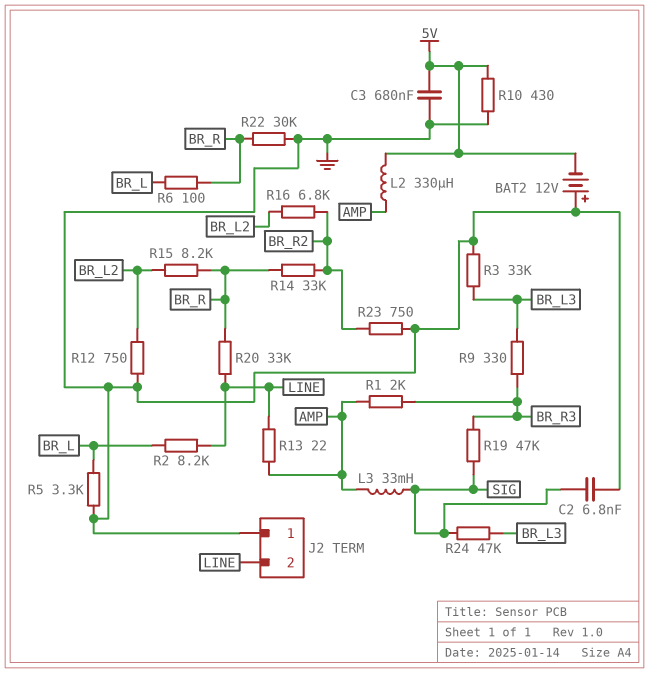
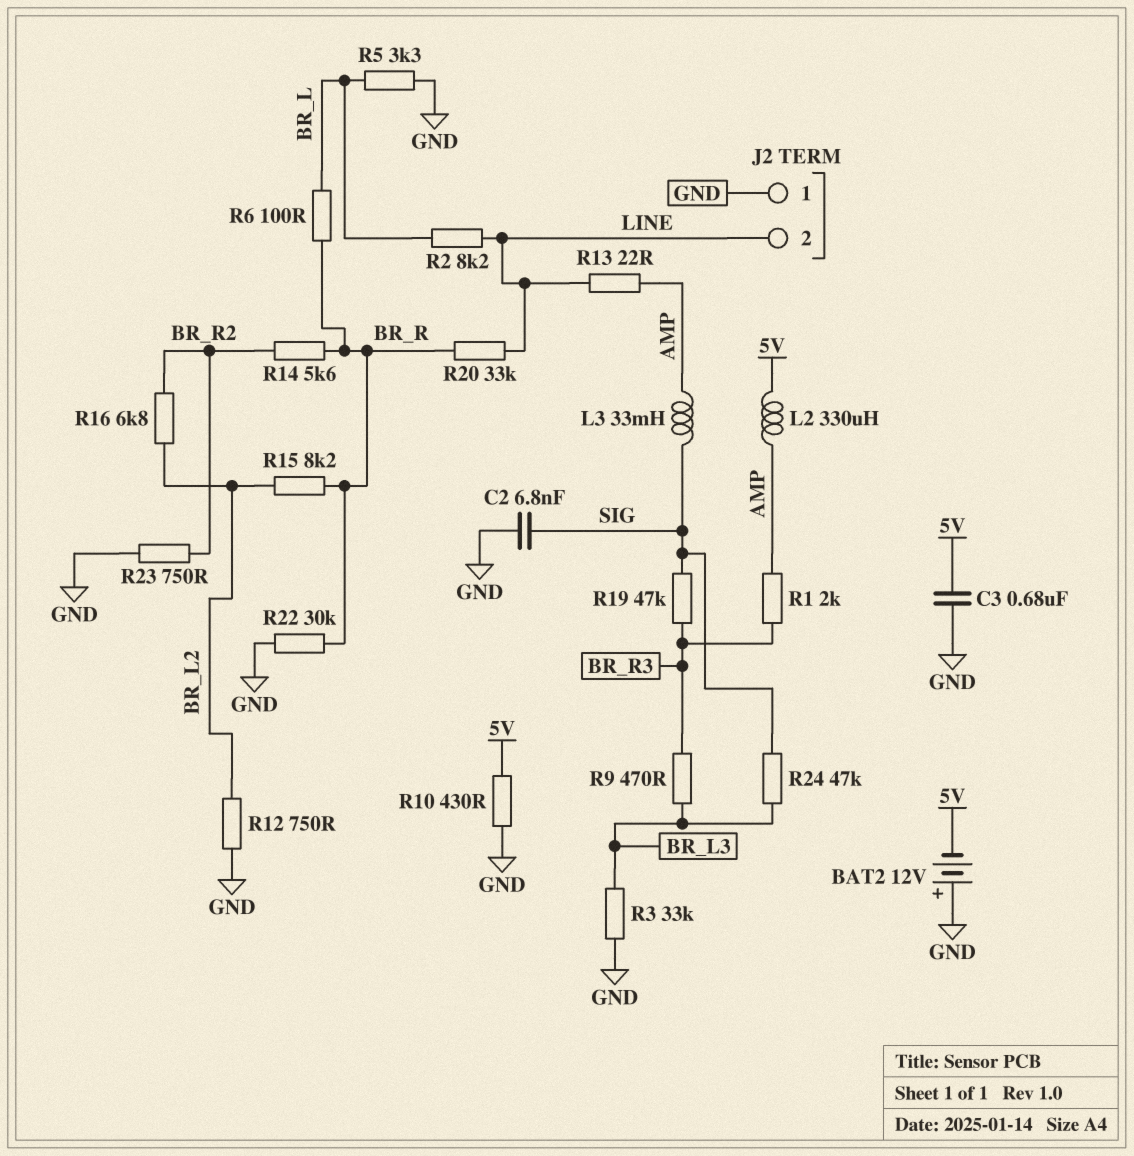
R9: 330 (BR_L3, BR_R3) -> 470 (BR_L3, BR_R3)
R14: 33k (BR_R, BR_R2) -> 5.6k (BR_R, BR_R2)

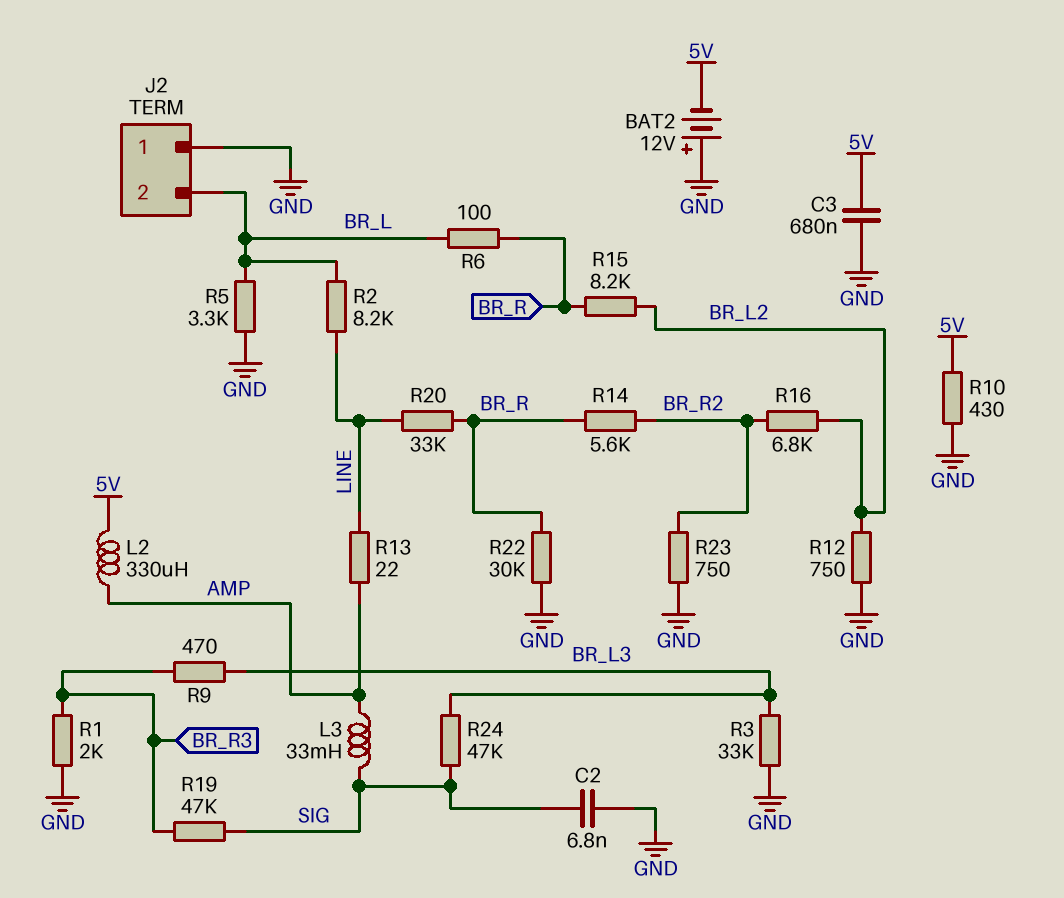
J2 pin 2: LINE -> BR_L
R1: 2k (AMP, BR_R3) -> 2k (BR_R3, GND)

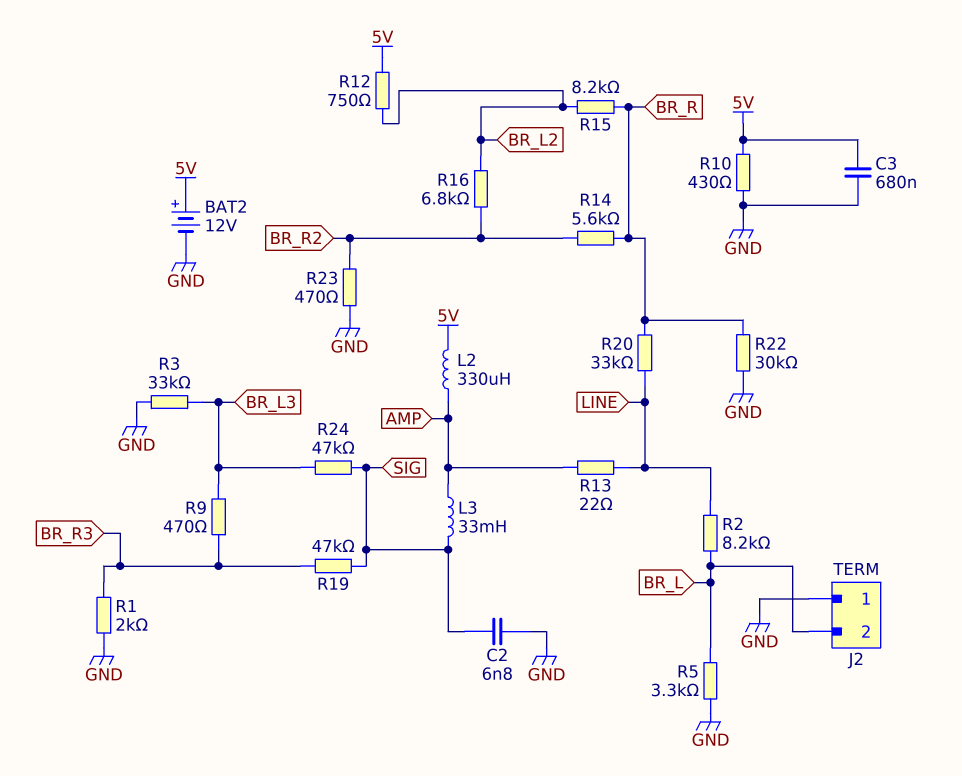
BAT2: 12V (plus GND, minus 5V) -> 12V (plus 5V, minus GND)
R6: 100 (BR_L, BR_R) -> none
R12: 750 (BR_L2, GND) -> 750 (5V, BR_L2)
R23: 750 (BR_R2, GND) -> 470 (BR_R2, GND)

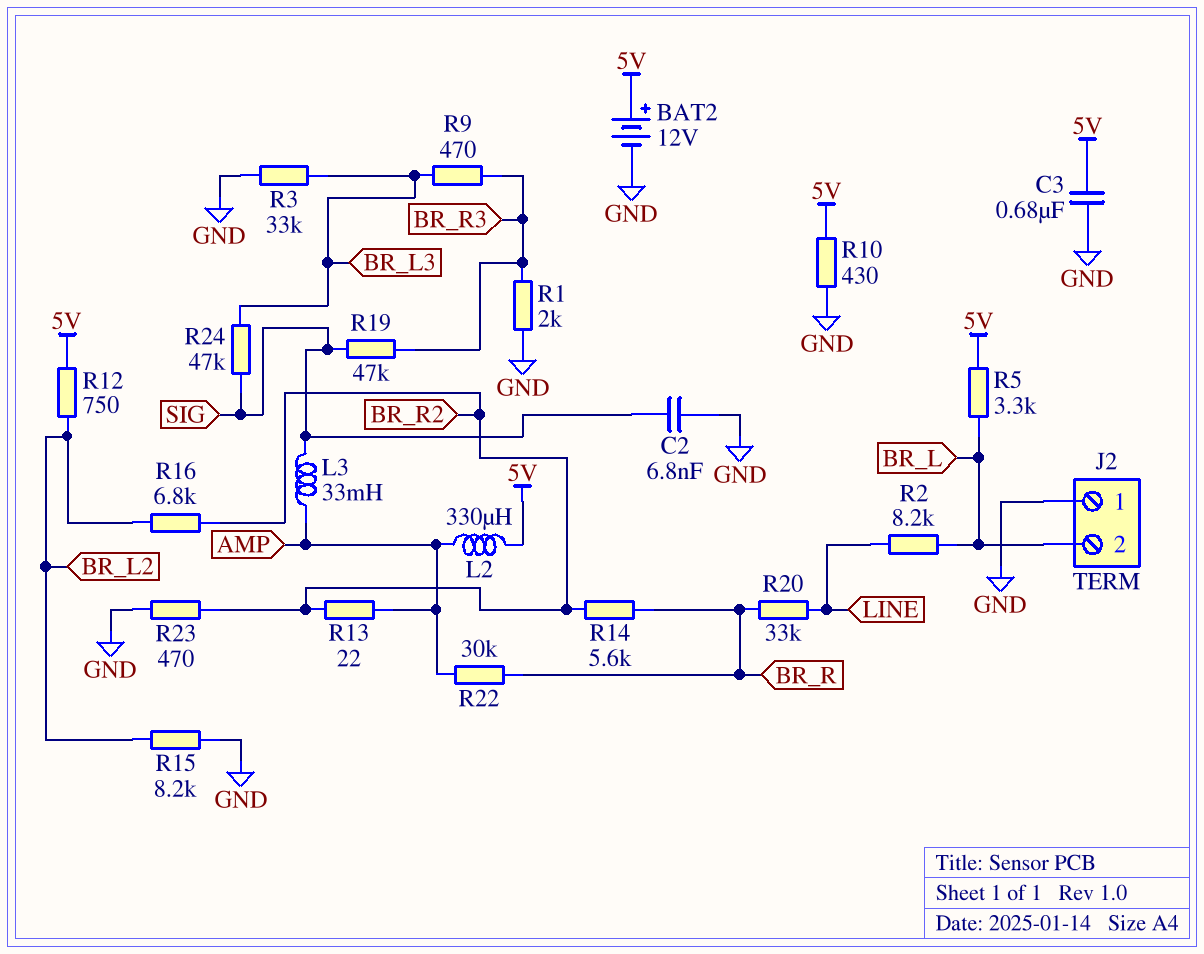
R5: 3.3k (BR_L, GND) -> 3.3k (5V, BR_L)
R13: 22 (AMP, LINE) -> 22 (AMP, BR_R2)
R15: 8.2k (BR_L2, BR_R) -> 8.2k (BR_L2, GND)
R22: 30k (BR_R, GND) -> 30k (AMP, BR_R)

